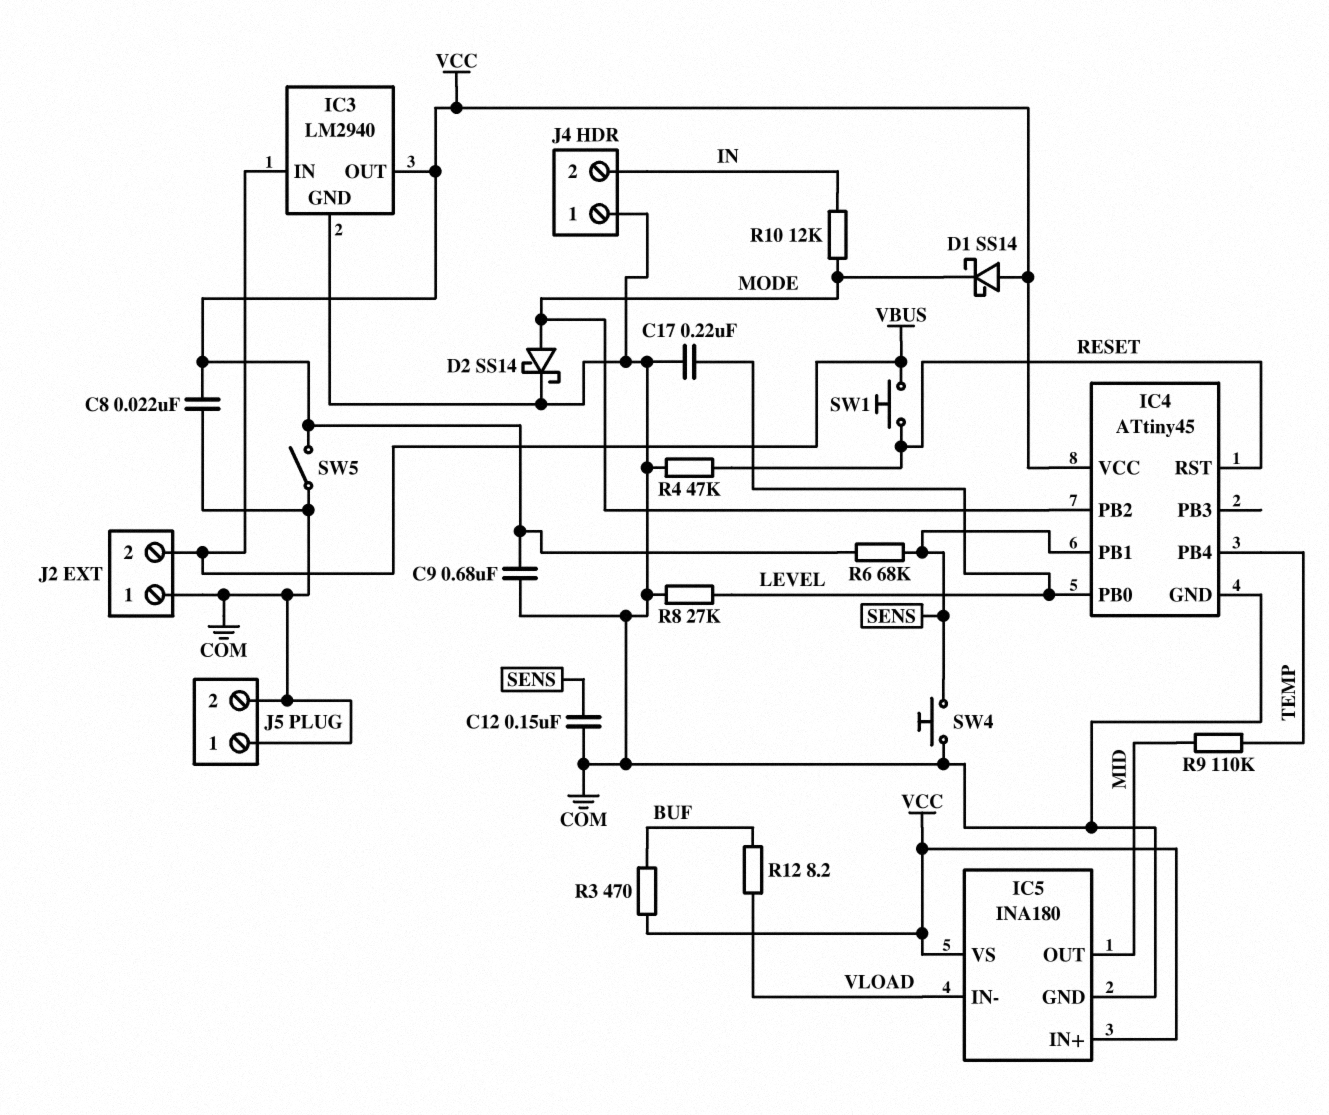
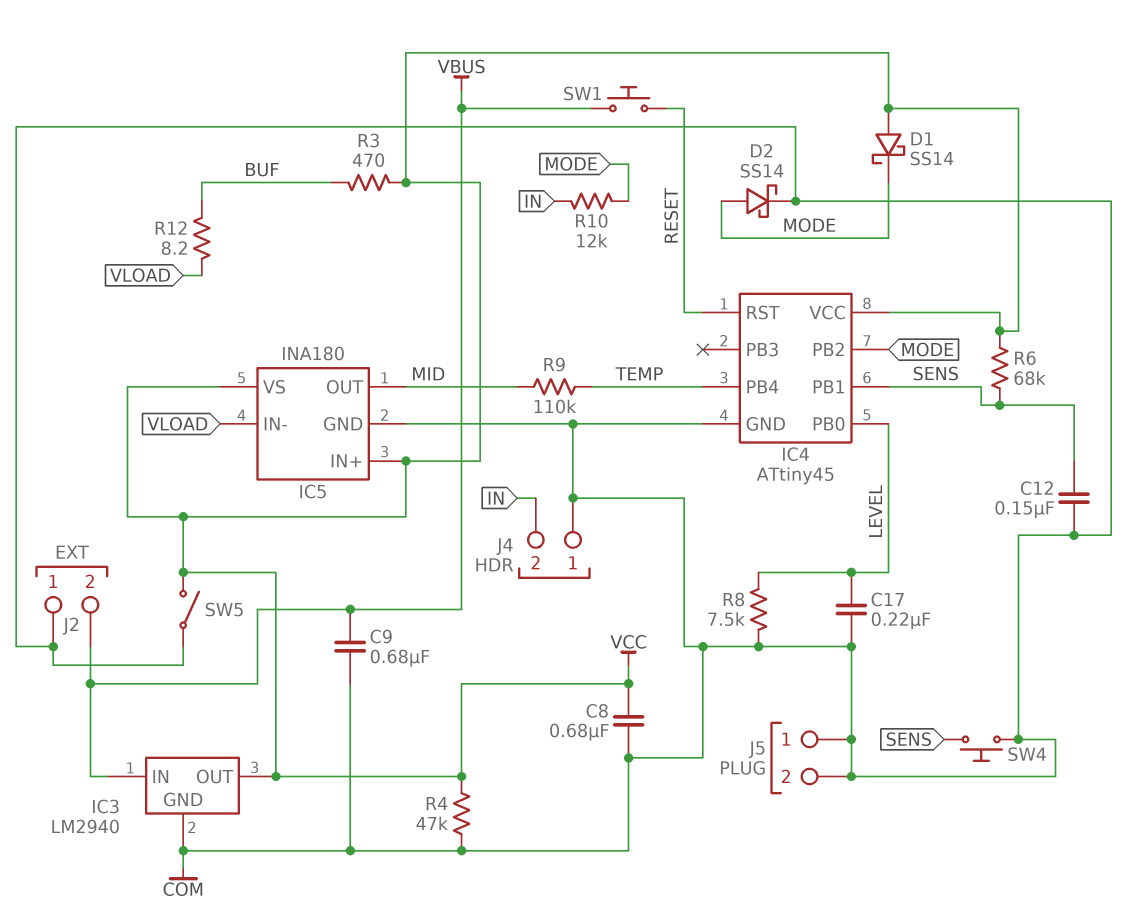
C8: 22nF (COM, VCC) -> 680nF (COM, VCC)
C9: 680nF (COM, VCC) -> 680nF (COM, VBUS)
R4: 47k (COM, RESET) -> 47k (COM, VCC)
R8: 27k (COM, LEVEL) -> 7.5k (COM, LEVEL)

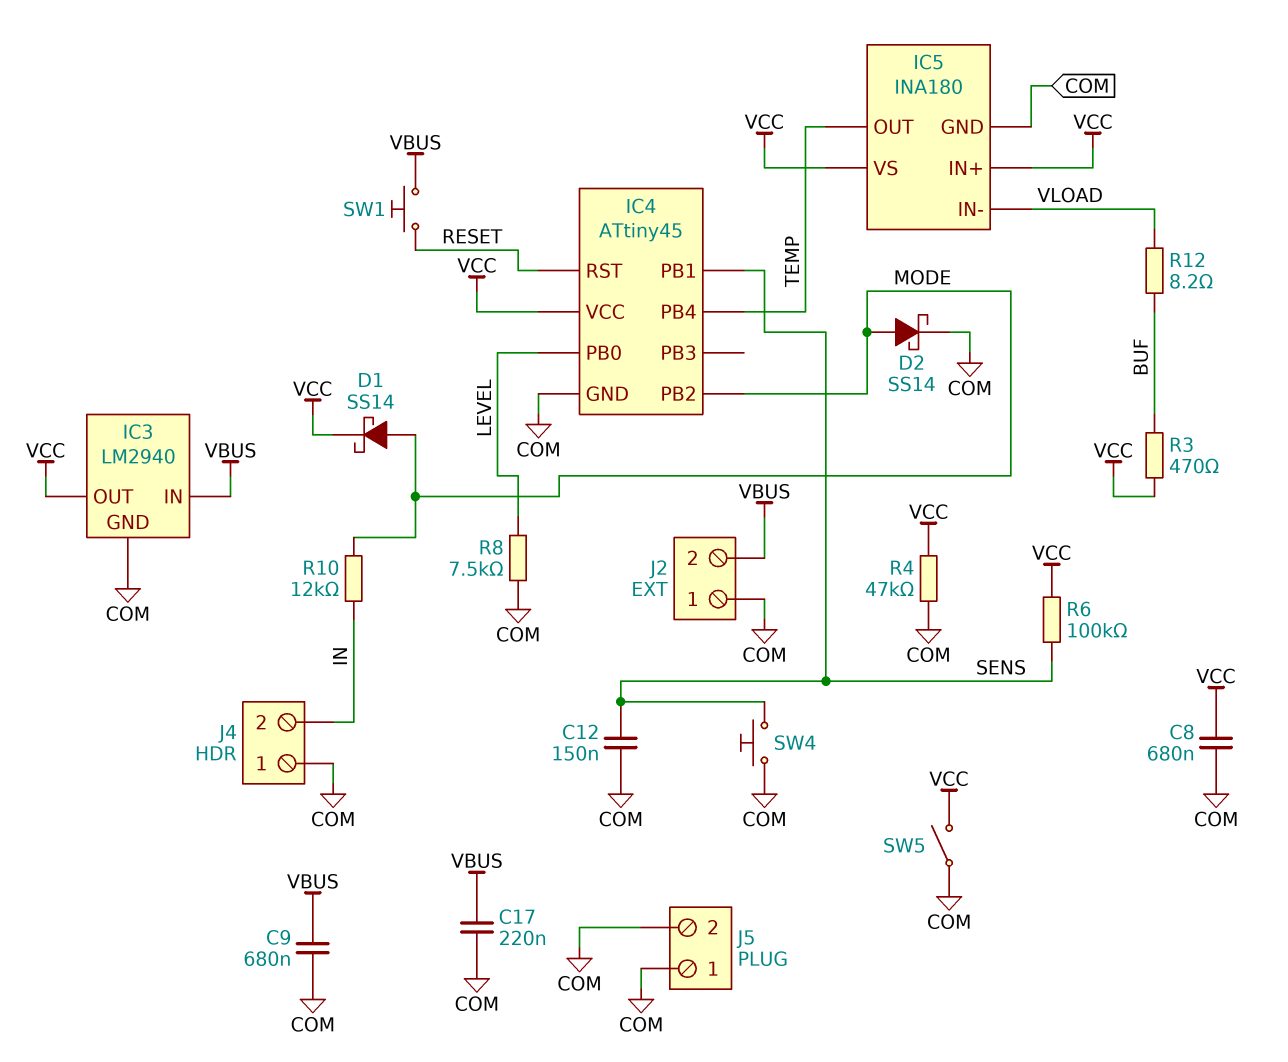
C17: 220nF (COM, LEVEL) -> 220nF (COM, VBUS)
D1: schottky SS14 (A VCC, K MODE) -> schottky SS14 (A MODE, K VCC)
IC5 pin OUT: MID -> TEMP
R6: 68k (SENS, VCC) -> 100k (SENS, VCC)
R9: 110k (MID, TEMP) -> none

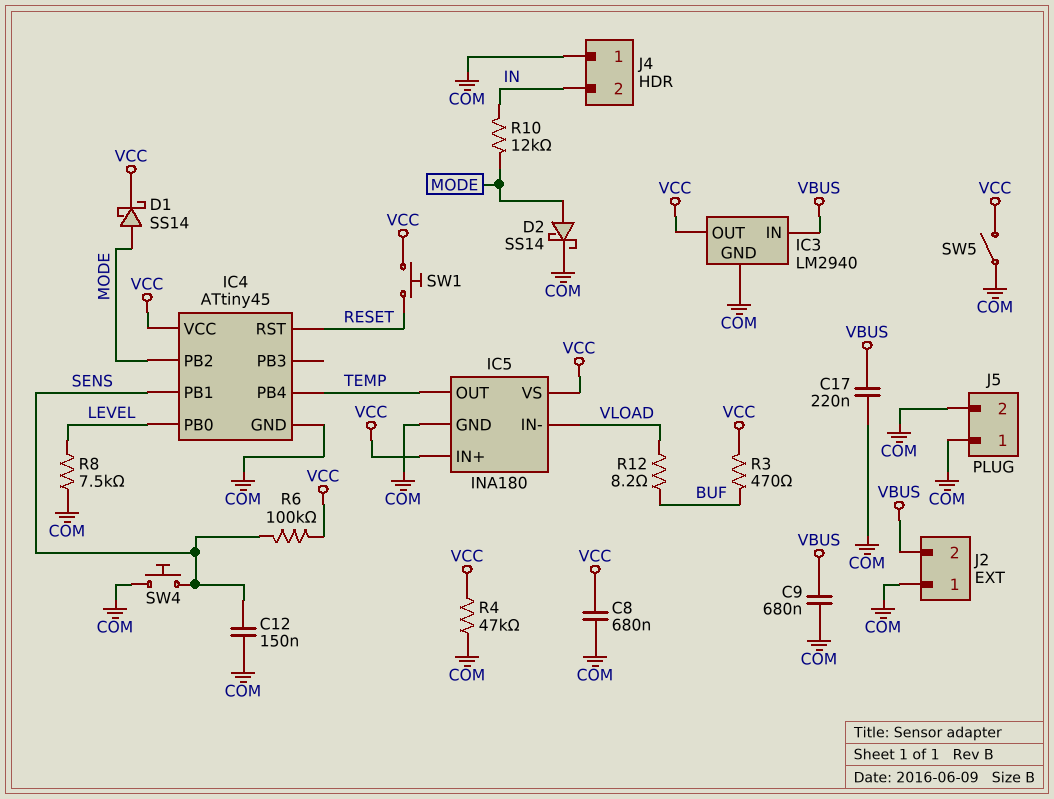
SW1: button (RESET, VBUS) -> button (RESET, VCC)

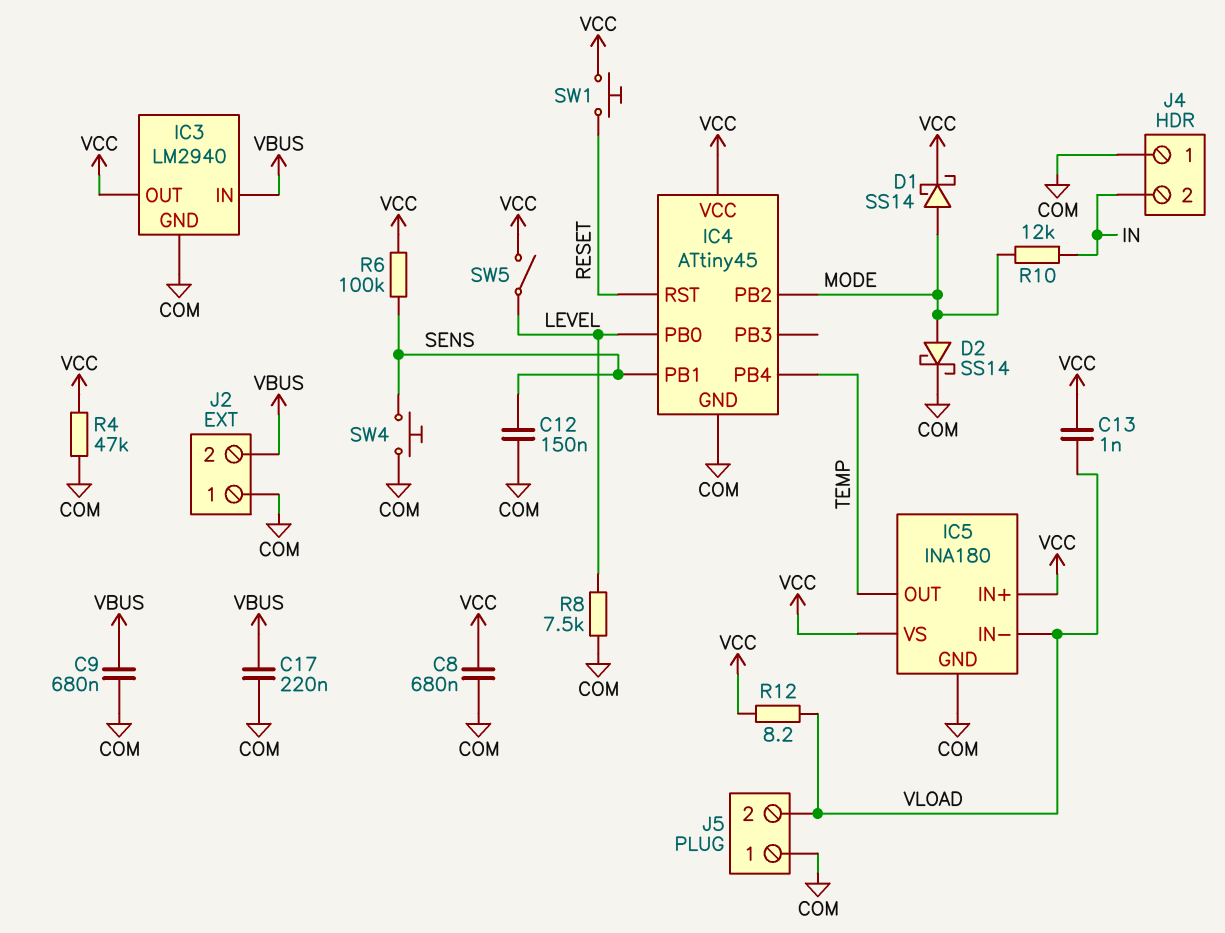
C13: none -> 1nF (VCC, VLOAD)
J5 pin 2: COM -> VLOAD
R3: 470 (BUF, VCC) -> none
R12: 8.2 (BUF, VLOAD) -> 8.2 (VCC, VLOAD)
SW5: switch (COM, VCC) -> switch (LEVEL, VCC)

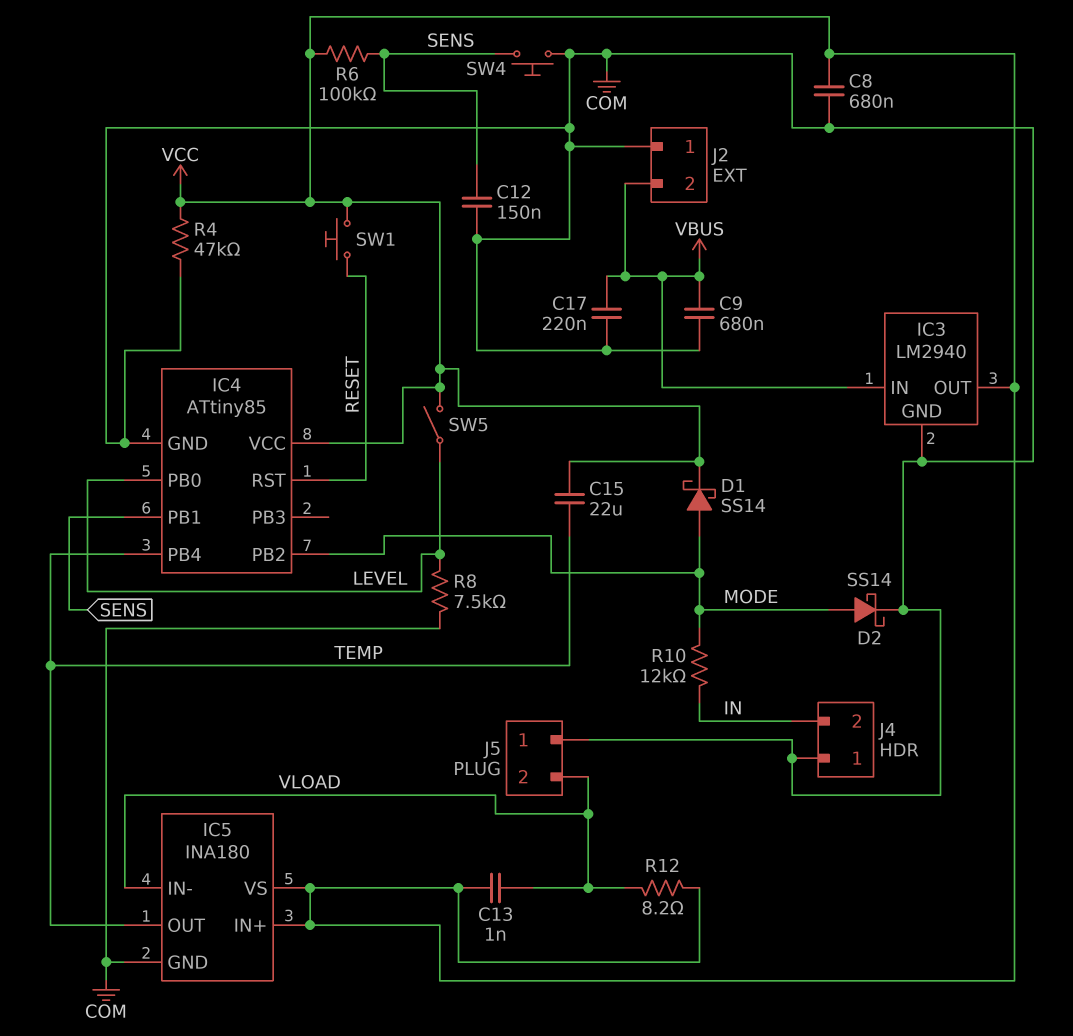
C15: none -> 22uF (TEMP, VCC)
IC4: ATtiny45 -> ATtiny85

